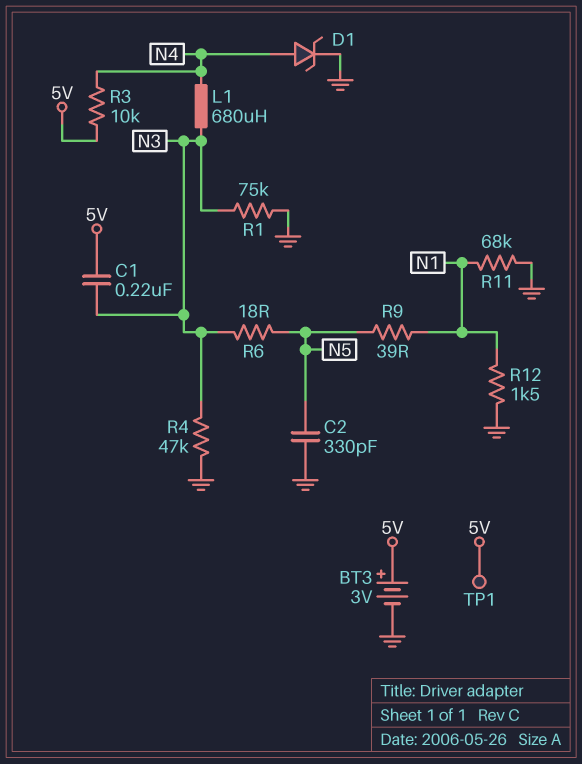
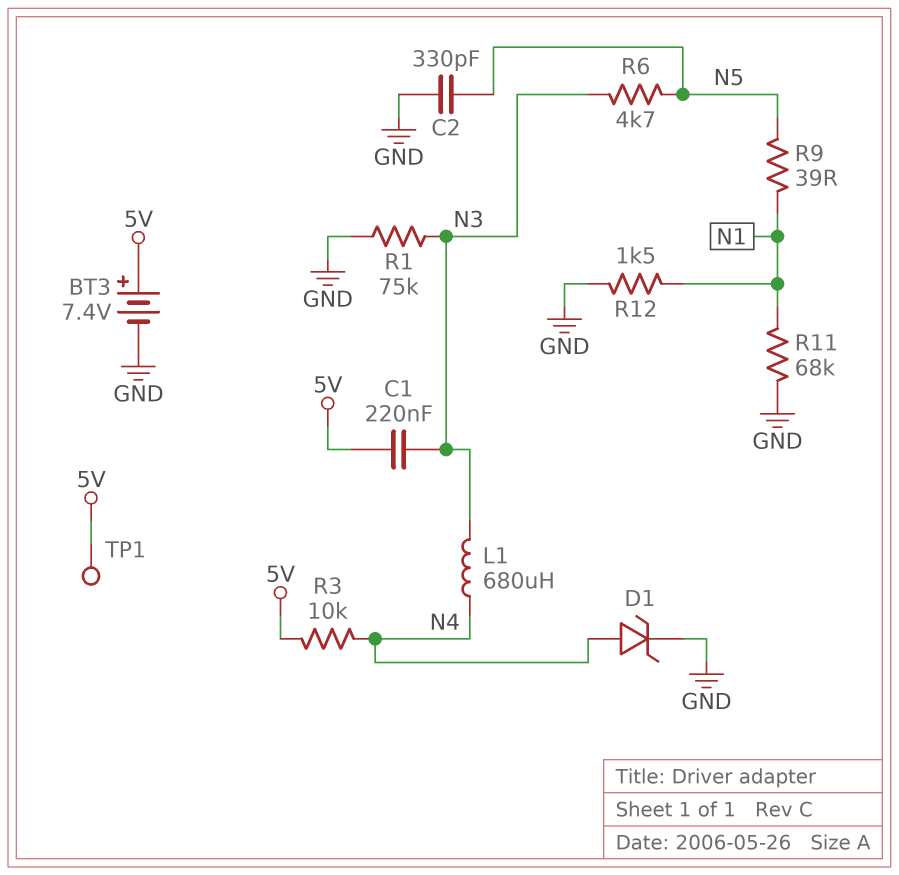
BT3: 3V (plus 5V, minus GND) -> 7.4V (plus 5V, minus GND)
R4: 47k (GND, N3) -> none
R6: 18 (N3, N5) -> 4.7k (N3, N5)

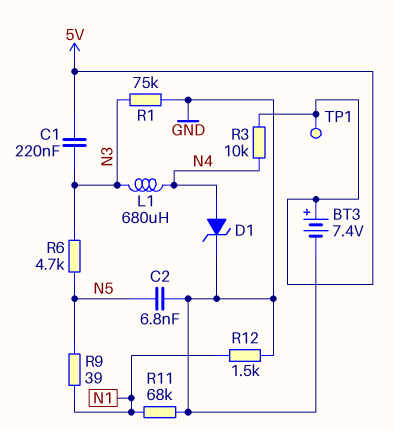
C2: 330pF (GND, N5) -> 6.8nF (GND, N5)

